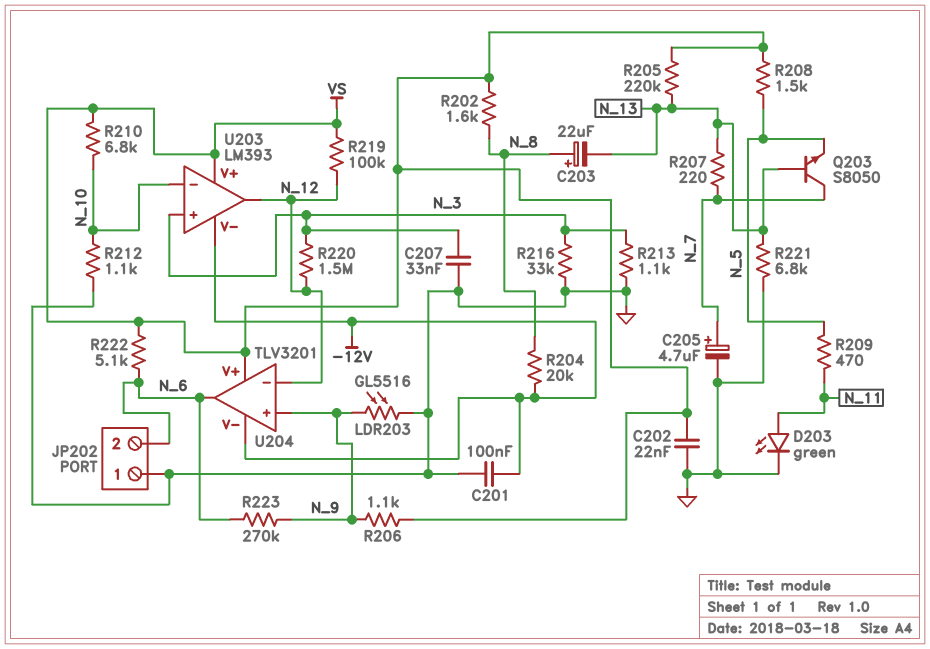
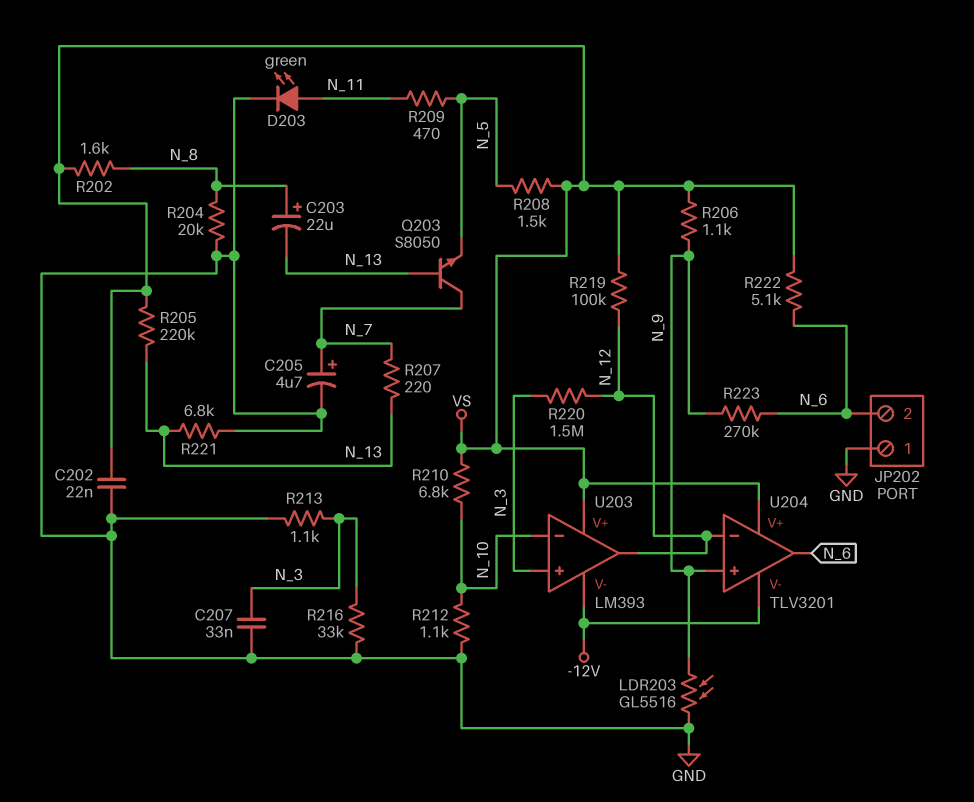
C201: 100nF (-12V, GND) -> none
R204: 20k (-12V, N_8) -> 20k (GND, N_8)

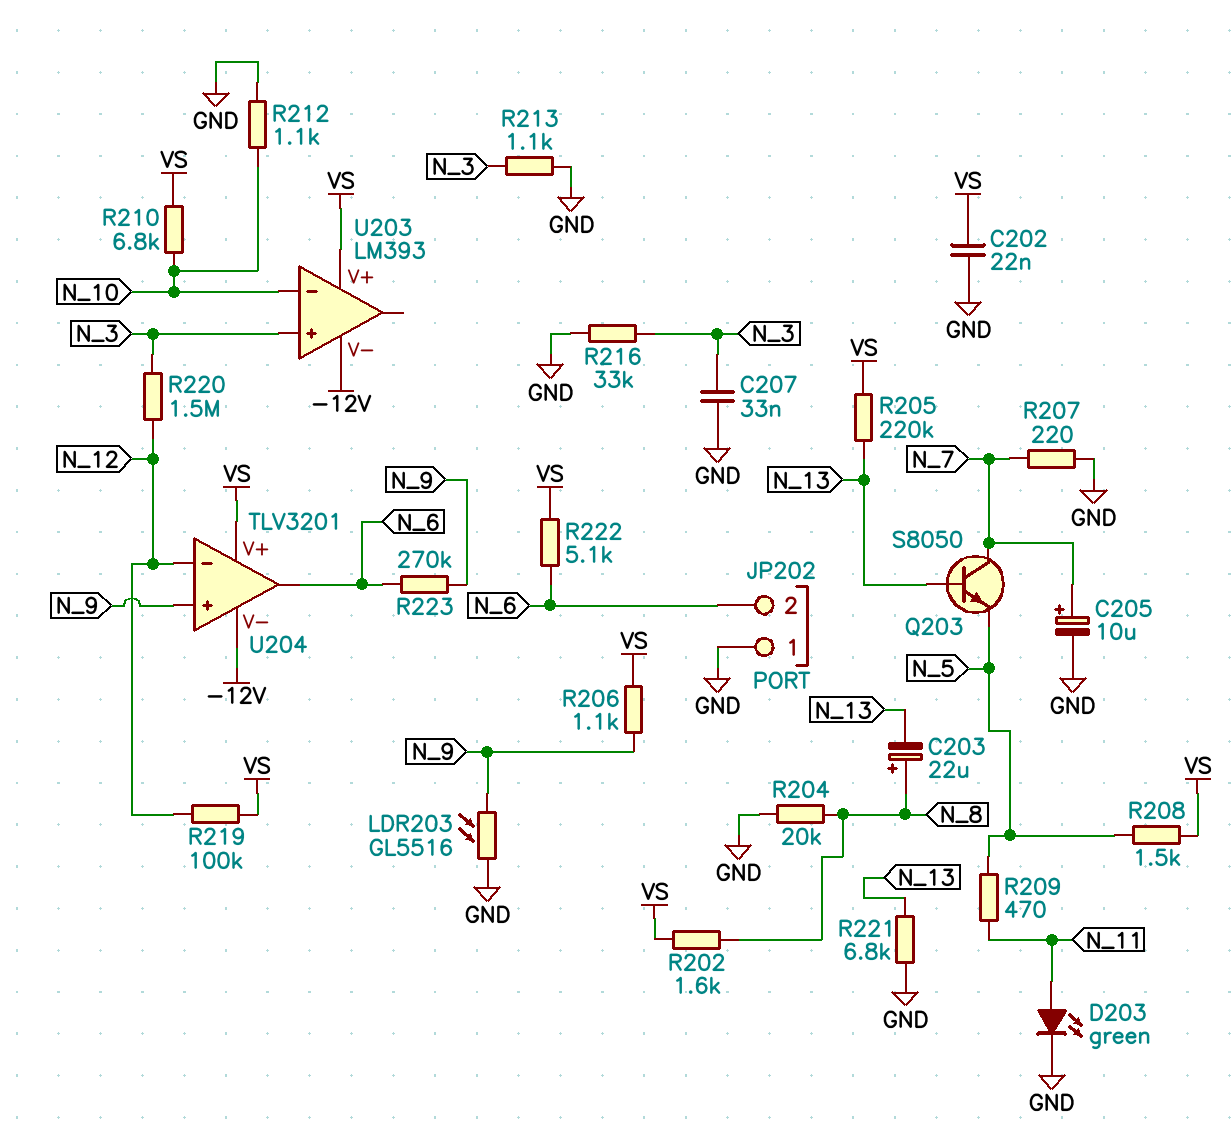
C205: 4.7uF (plus N_7, minus GND) -> 10uF (plus N_7, minus GND)
R207: 220 (N_7, N_13) -> 220 (GND, N_7)
U203 pin out: N_12 -> none

